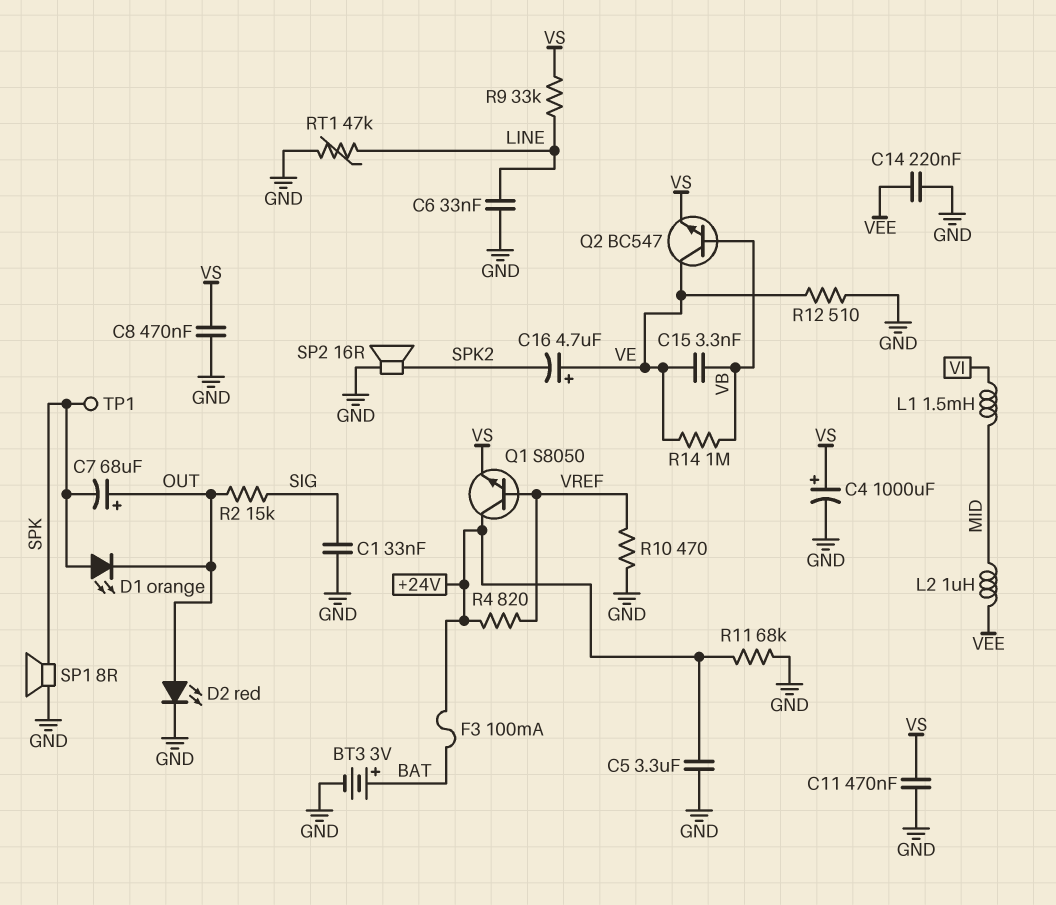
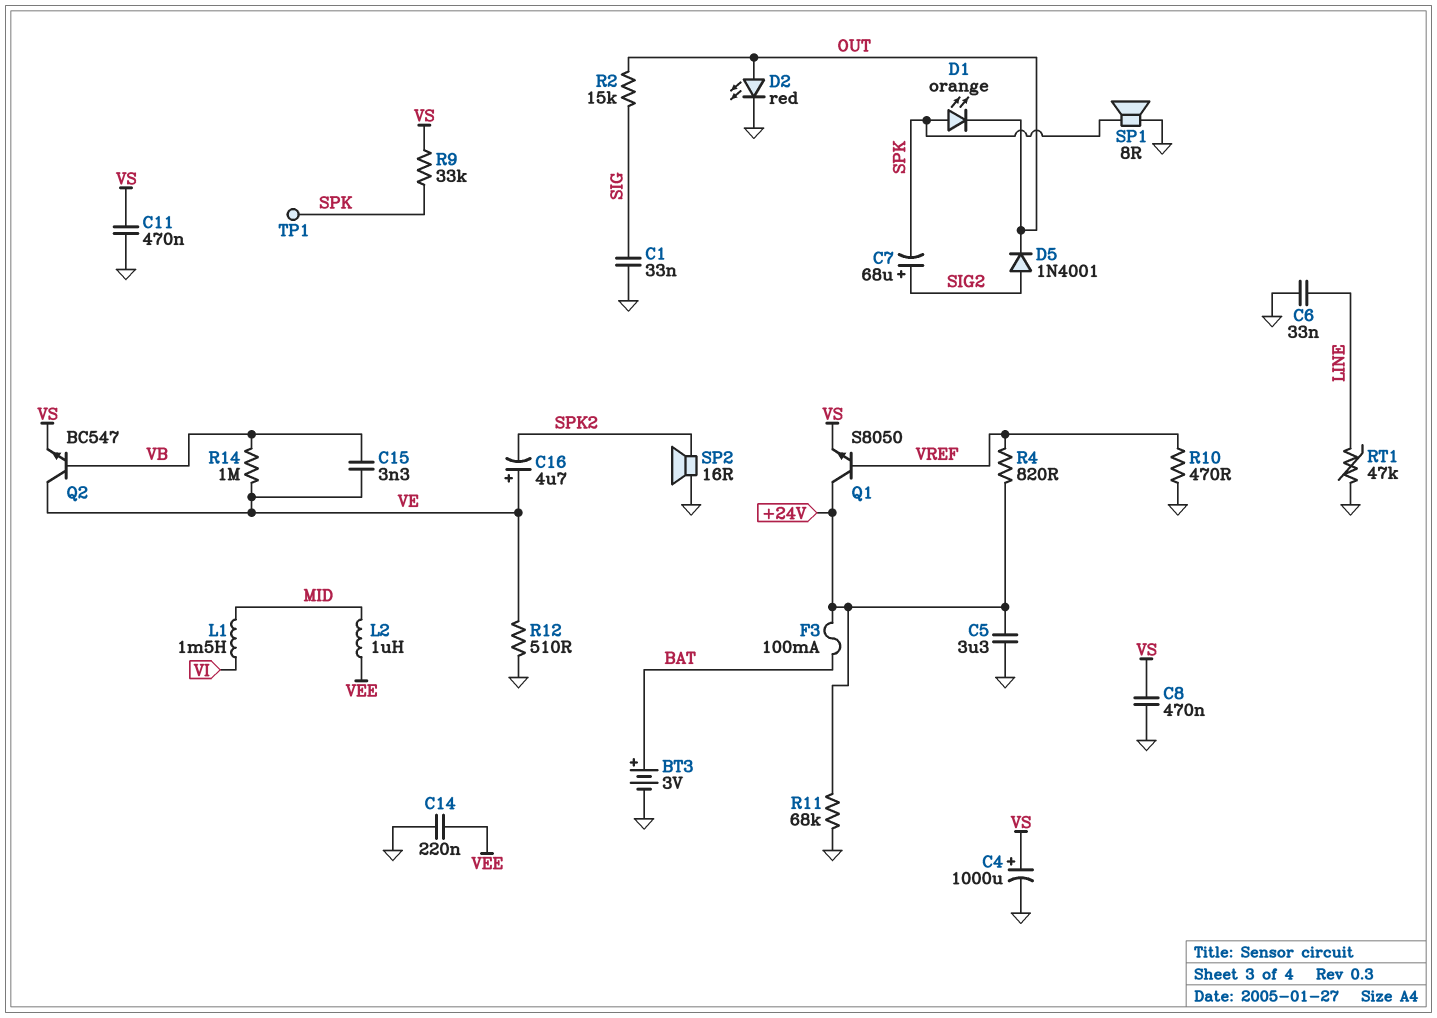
C7: 68uF (plus OUT, minus SPK) -> 68uF (plus SIG2, minus SPK)
D5: none -> diode 1N4001 (A SIG2, K OUT)
R9: 33k (LINE, VS) -> 33k (SPK, VS)

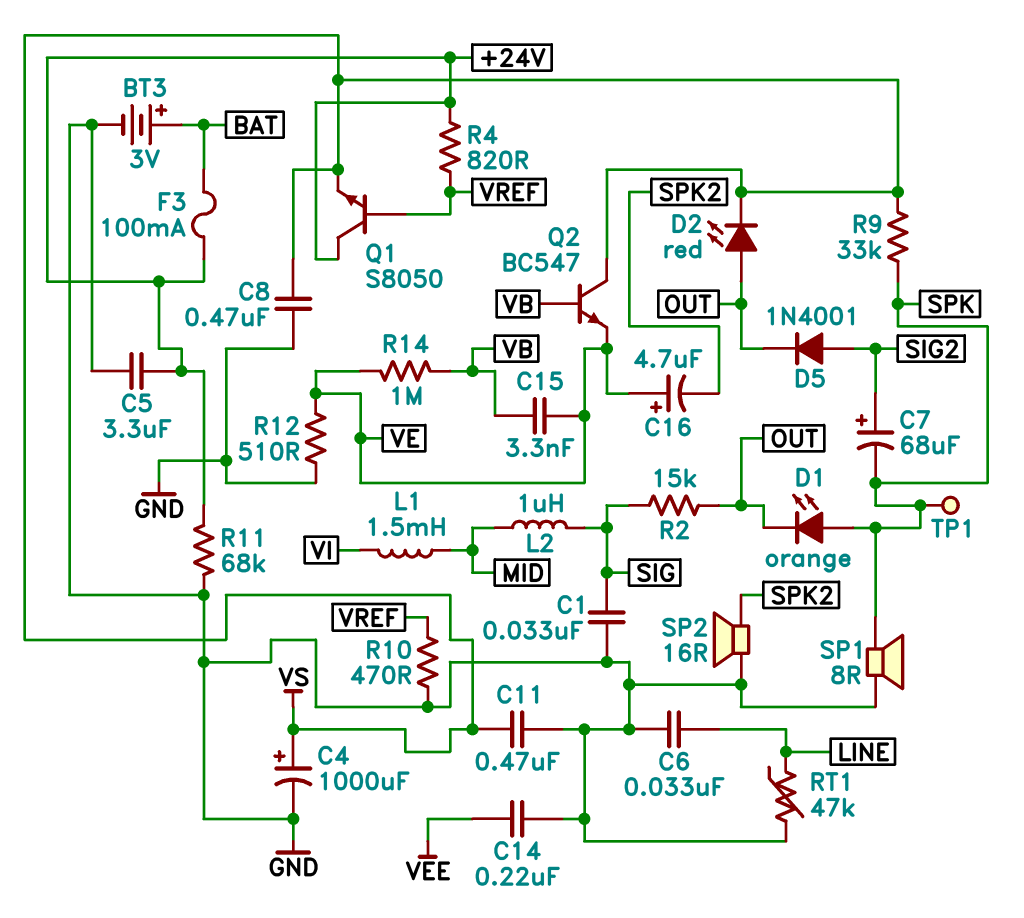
D2: LED red (A OUT, K GND) -> LED red (A OUT, K VS)
L2: 1uH (MID, VEE) -> 1uH (MID, SIG)
Q2: NPN BC547 (B VB, C VE, E VS) -> NPN BC547 (B VB, C VS, E VE)

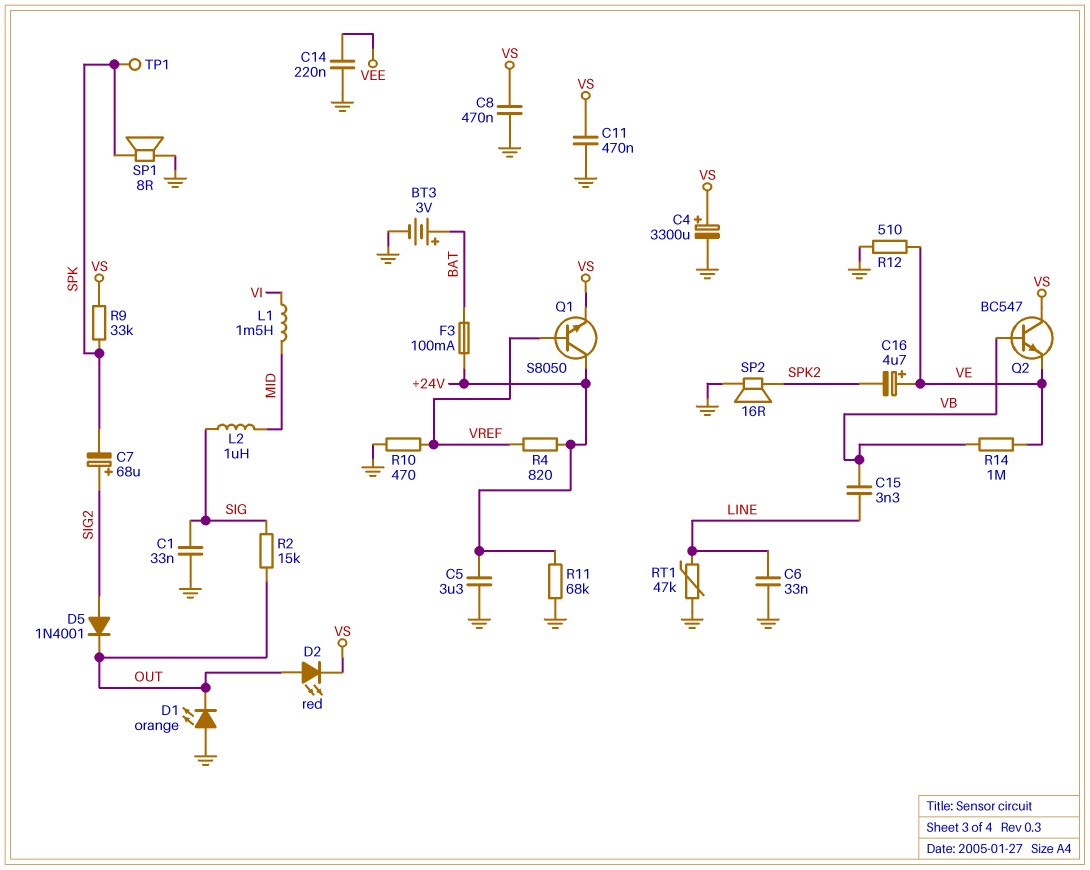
C4: 1000uF (plus VS, minus GND) -> 3300uF (plus VS, minus GND)
C15: 3.3nF (VB, VE) -> 3.3nF (LINE, VB)
D1: LED orange (A SPK, K OUT) -> LED orange (A GND, K OUT)

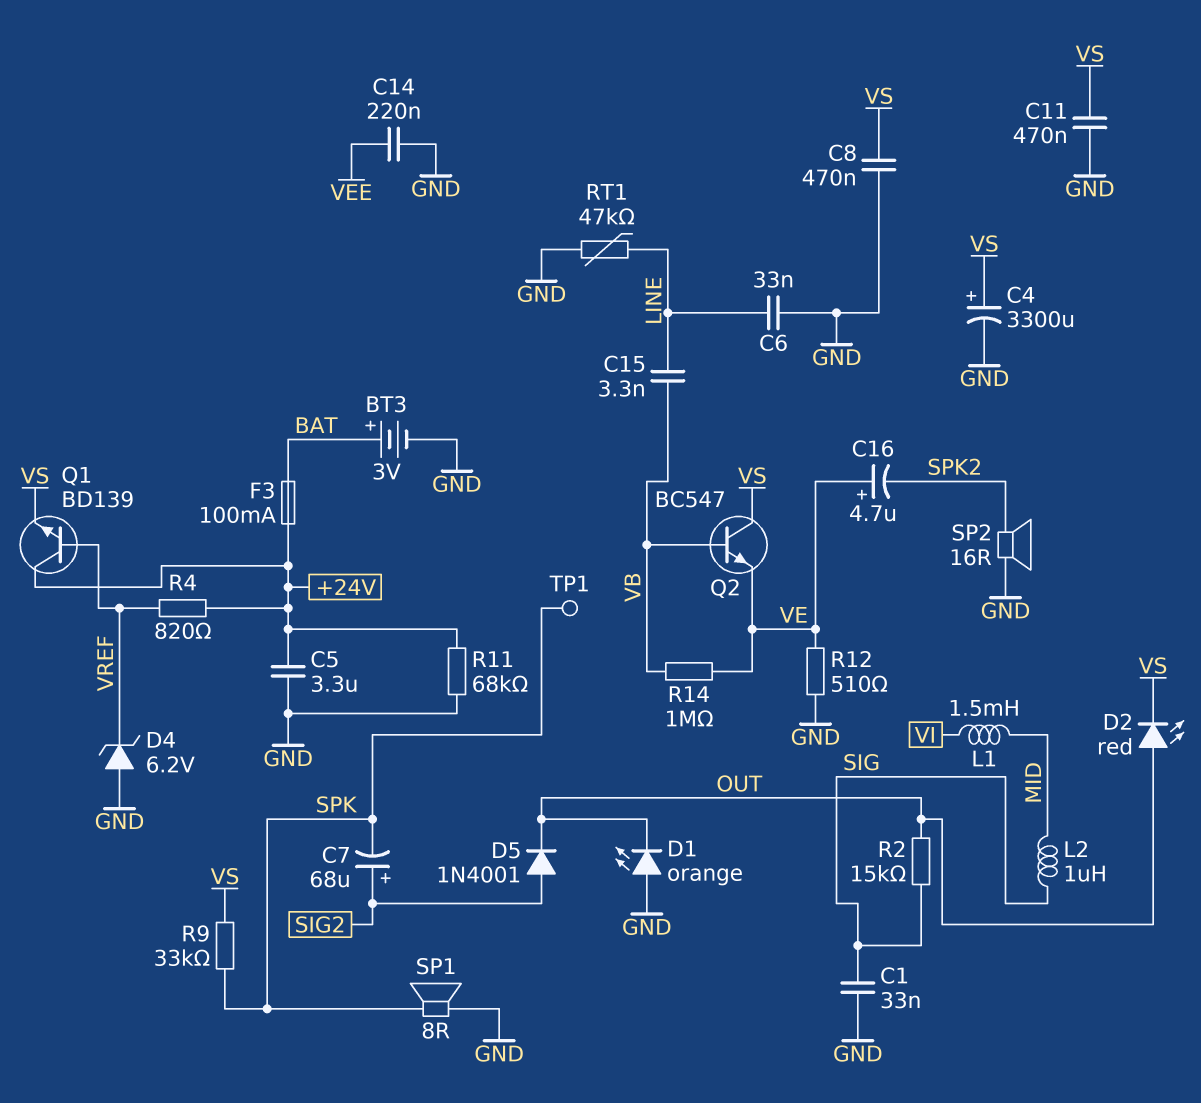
D4: none -> zener 6.2V (A GND, K VREF)
Q1: NPN S8050 (B VREF, C +24V, E VS) -> NPN BD139 (B VREF, C +24V, E VS)
R10: 470 (GND, VREF) -> none

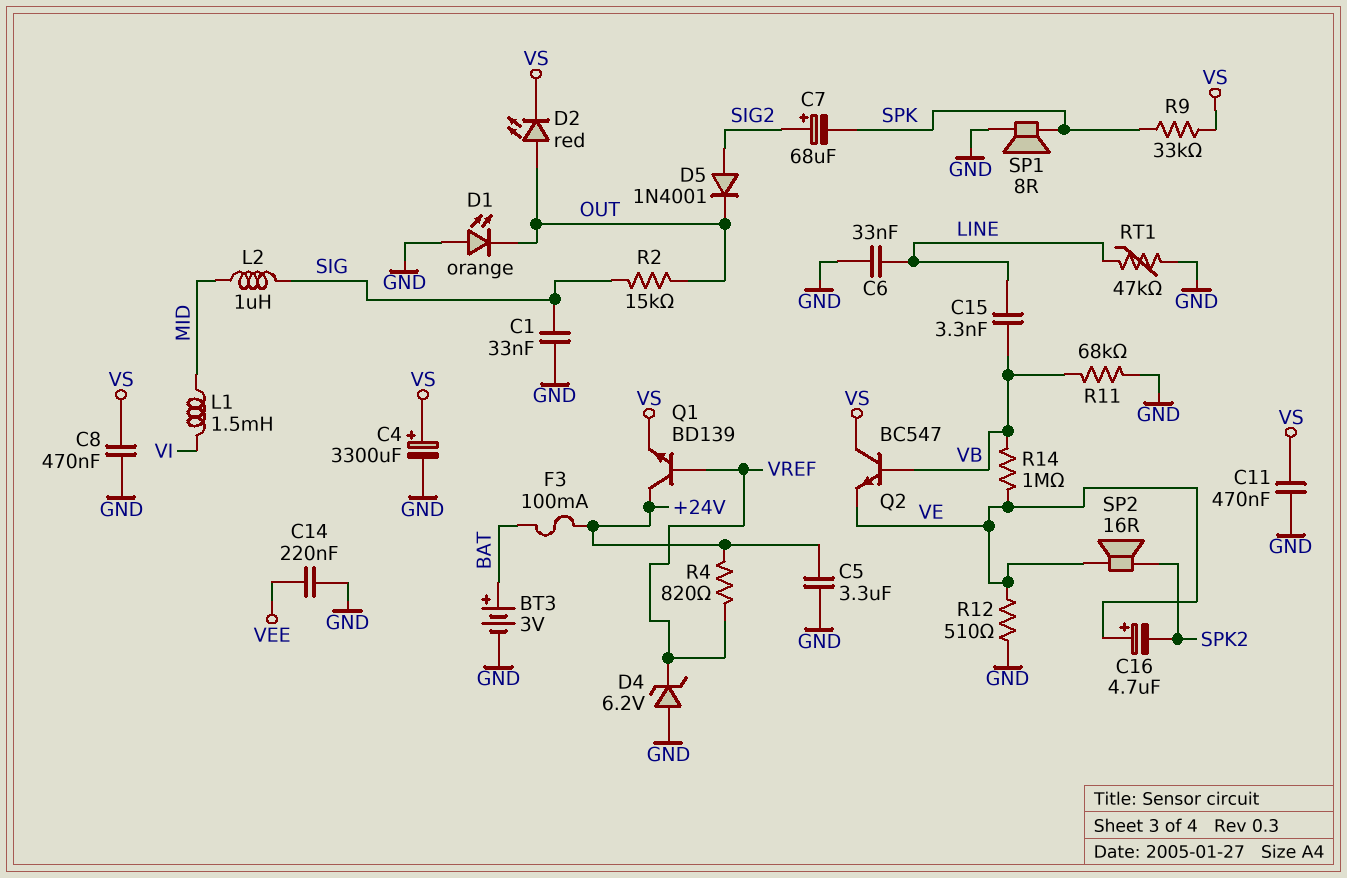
R11: 68k (+24V, GND) -> 68k (GND, VB)
SP2: speaker 16R (GND, SPK2) -> speaker 16R (SPK2, VE)
TP1: test point (SPK) -> none

